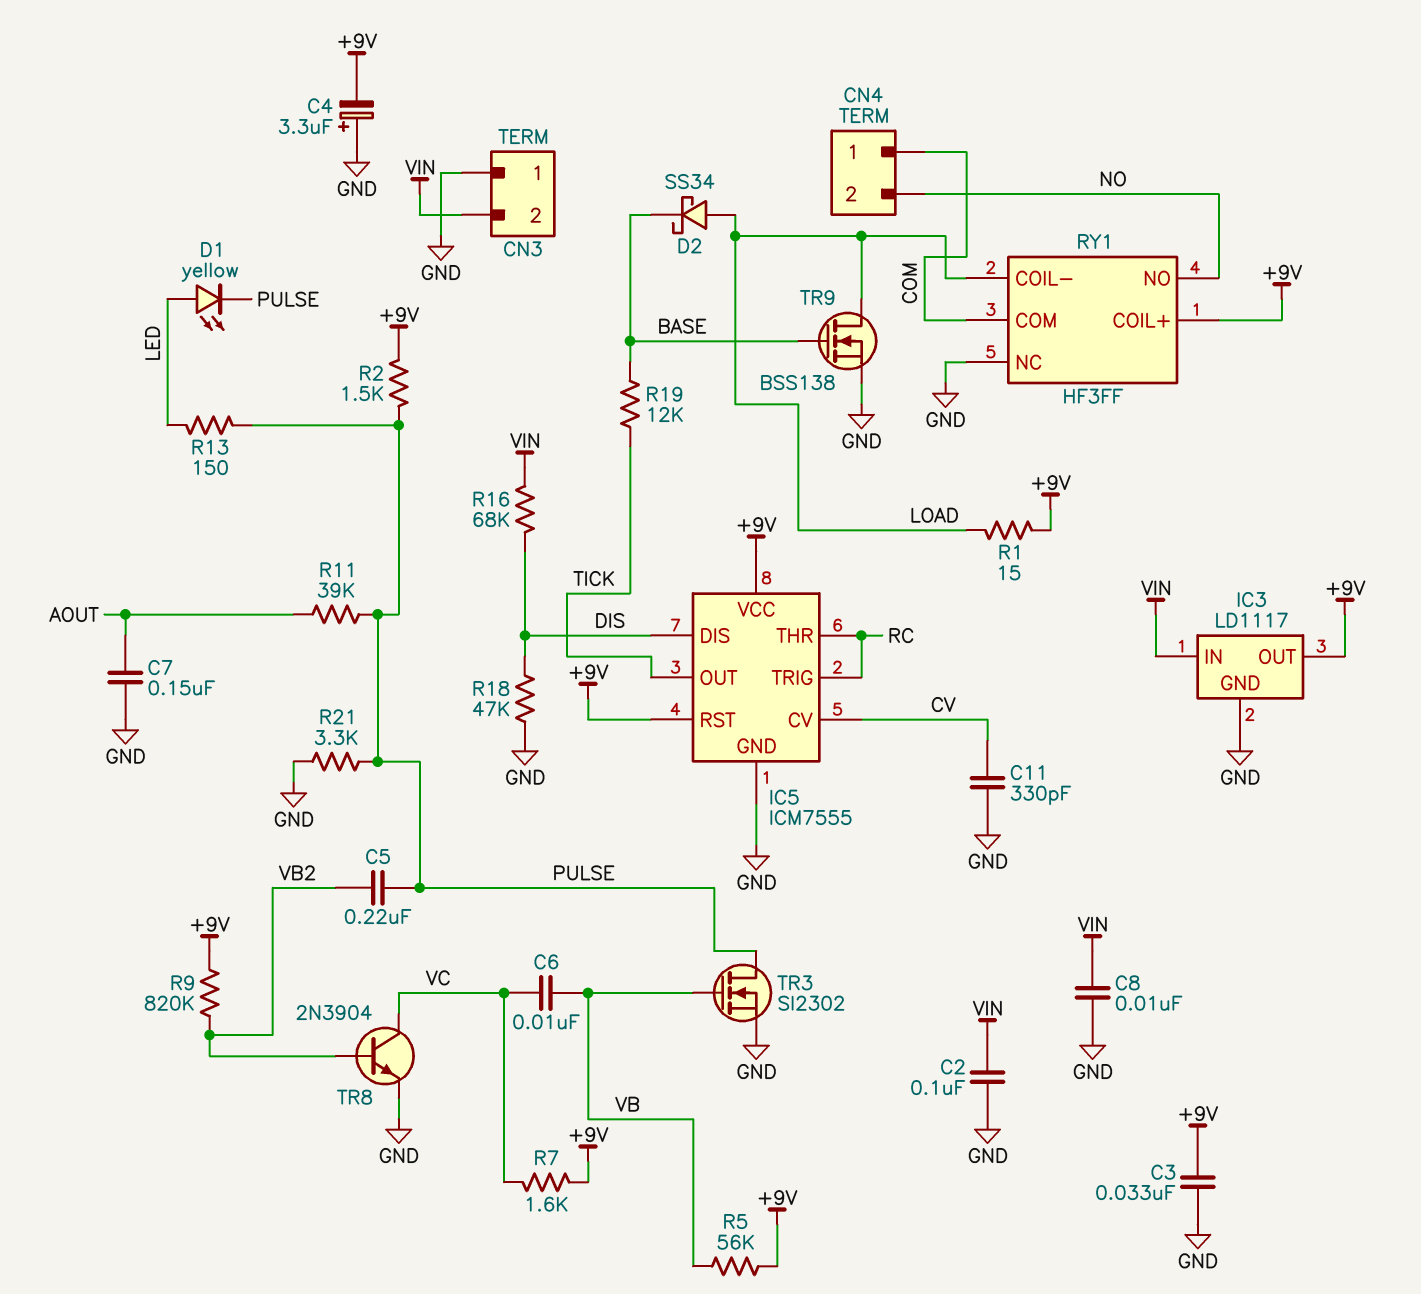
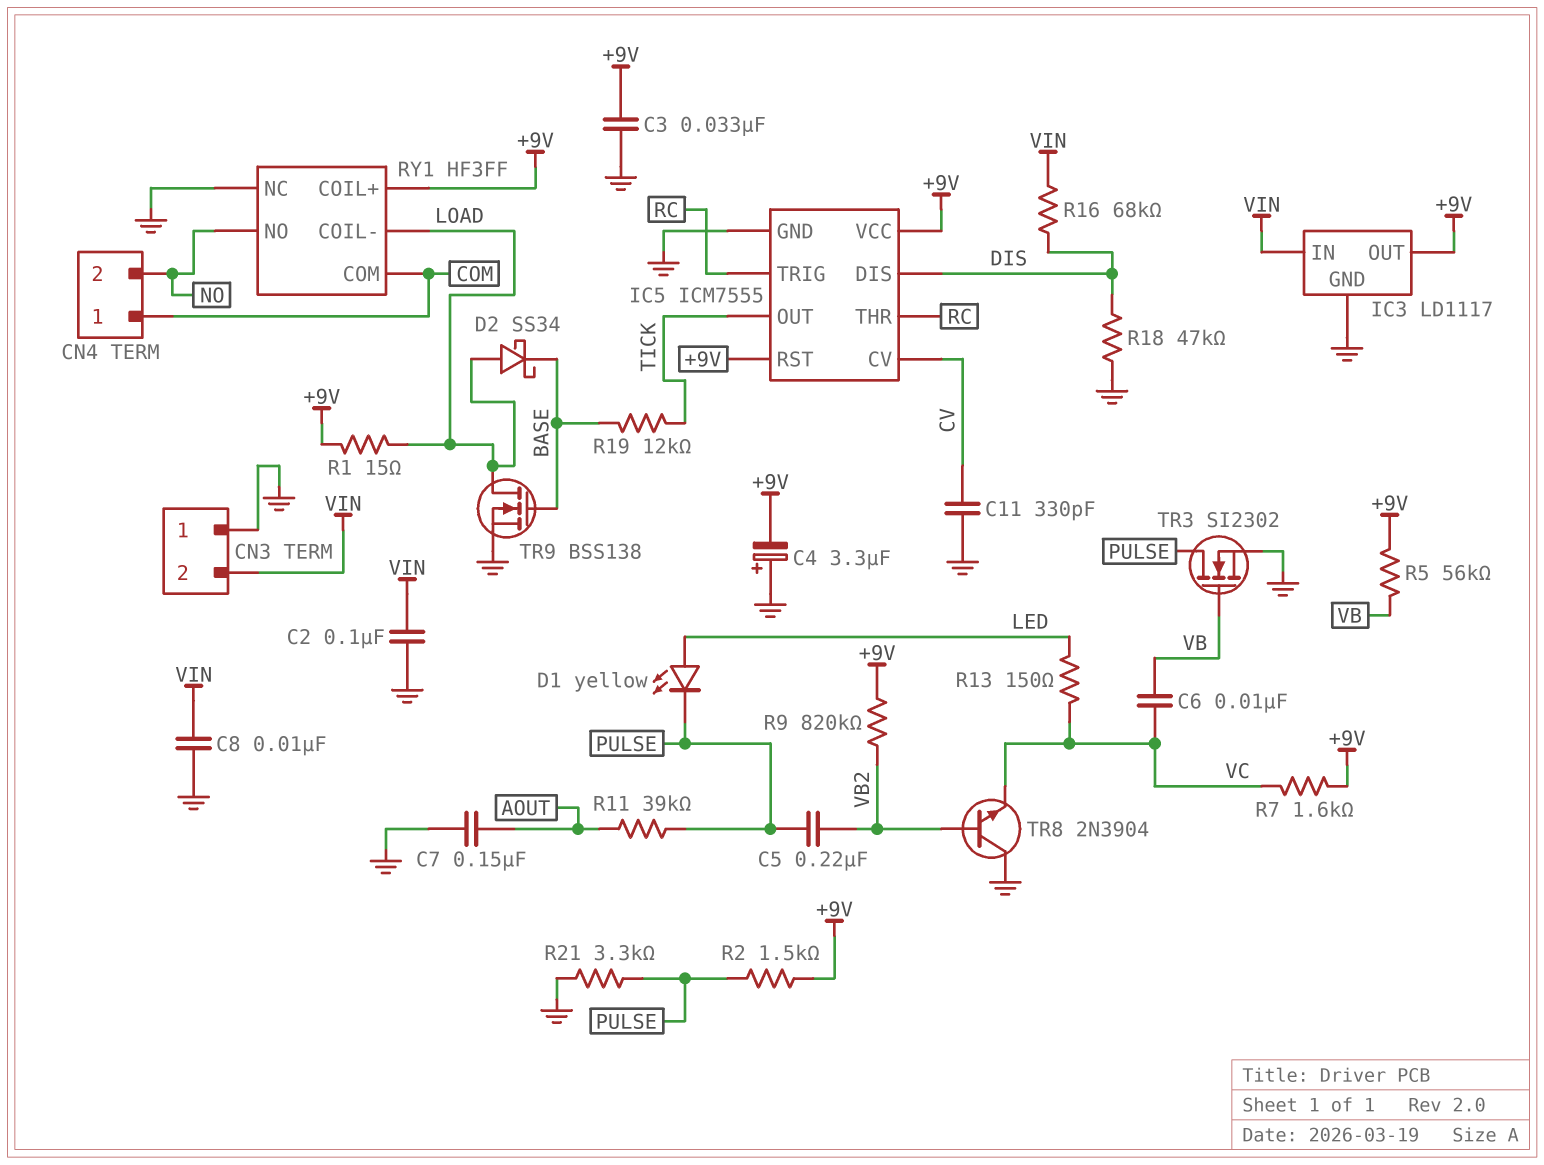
R13: 150 (LED, PULSE) -> 150 (LED, VC)
TR8: NPN 2N3904 (B VB2, C VC, E GND) -> NPN 2N3904 (B VB2, C GND, E VC)

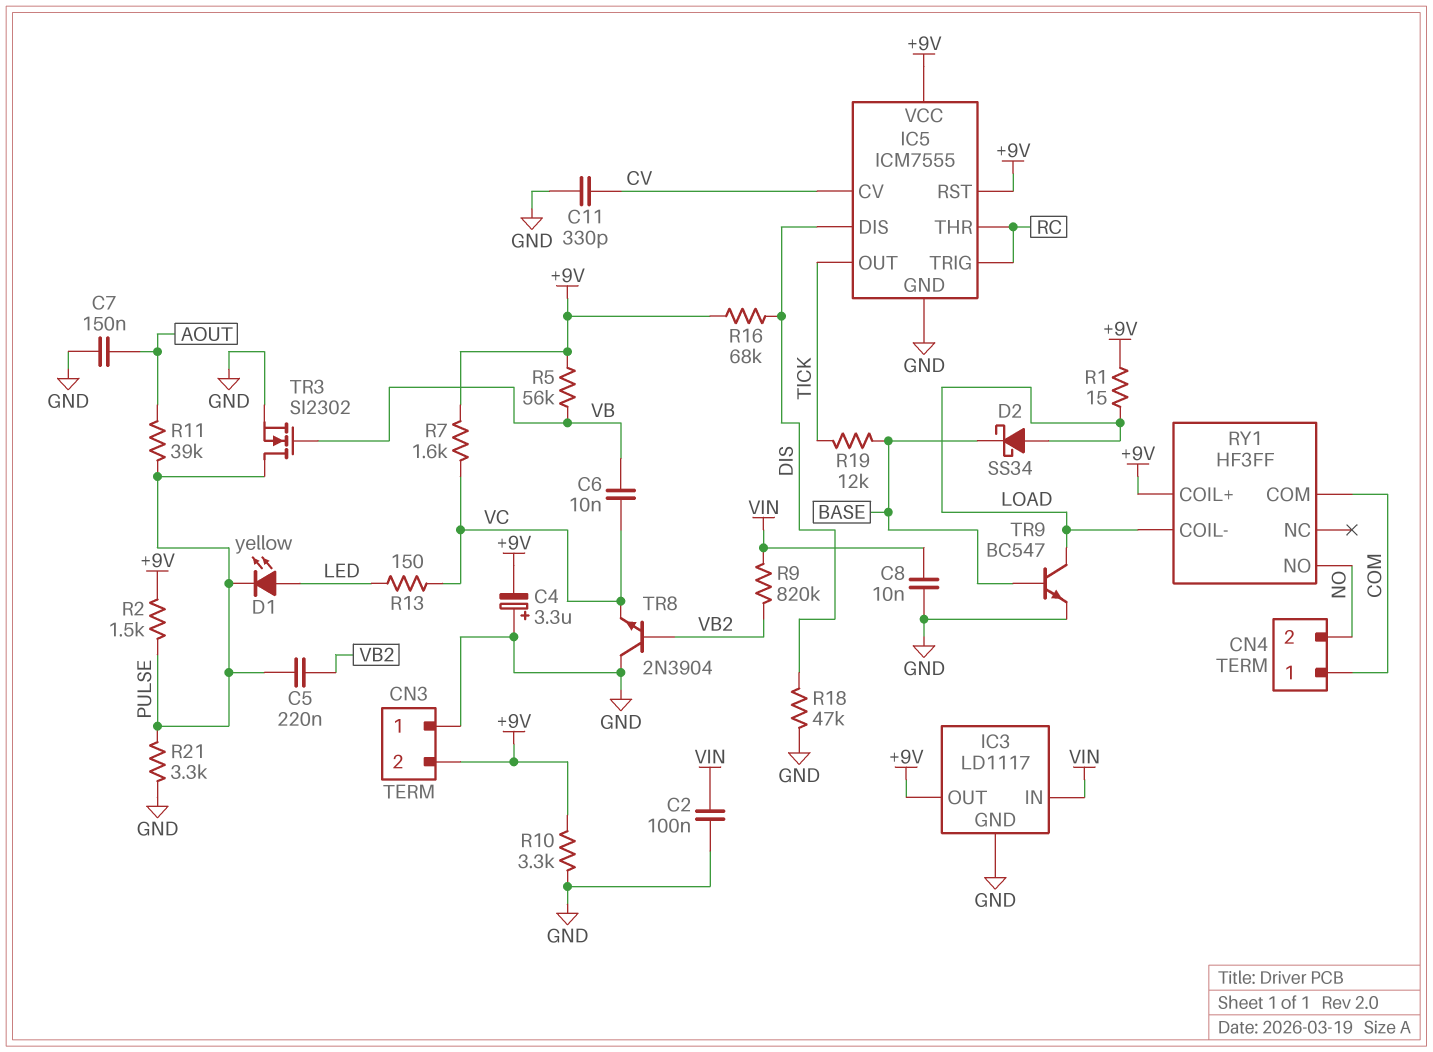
C3: 33nF (+9V, GND) -> none
CN3 pin 2: VIN -> +9V
R9: 820k (+9V, VB2) -> 820k (VB2, VIN)
R10: none -> 3.3k (+9V, GND)
R16: 68k (DIS, VIN) -> 68k (+9V, DIS)
RY1 pin NC: GND -> none
TR9: NMOS BSS138 (G BASE, D LOAD, S GND) -> NPN BC547 (B BASE, C LOAD, E GND)

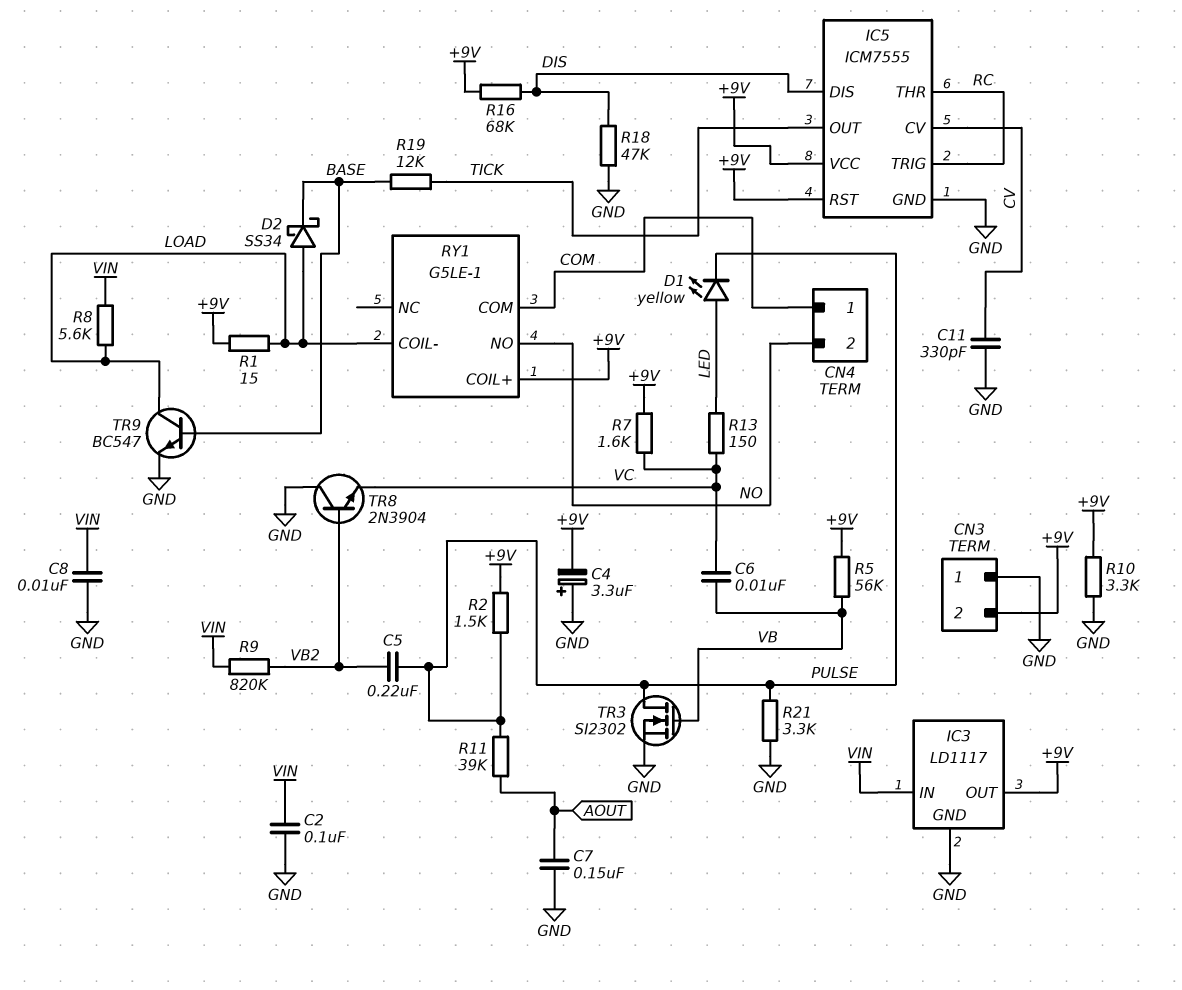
R8: none -> 5.6k (LOAD, VIN)
RY1: HF3FF -> G5LE-1

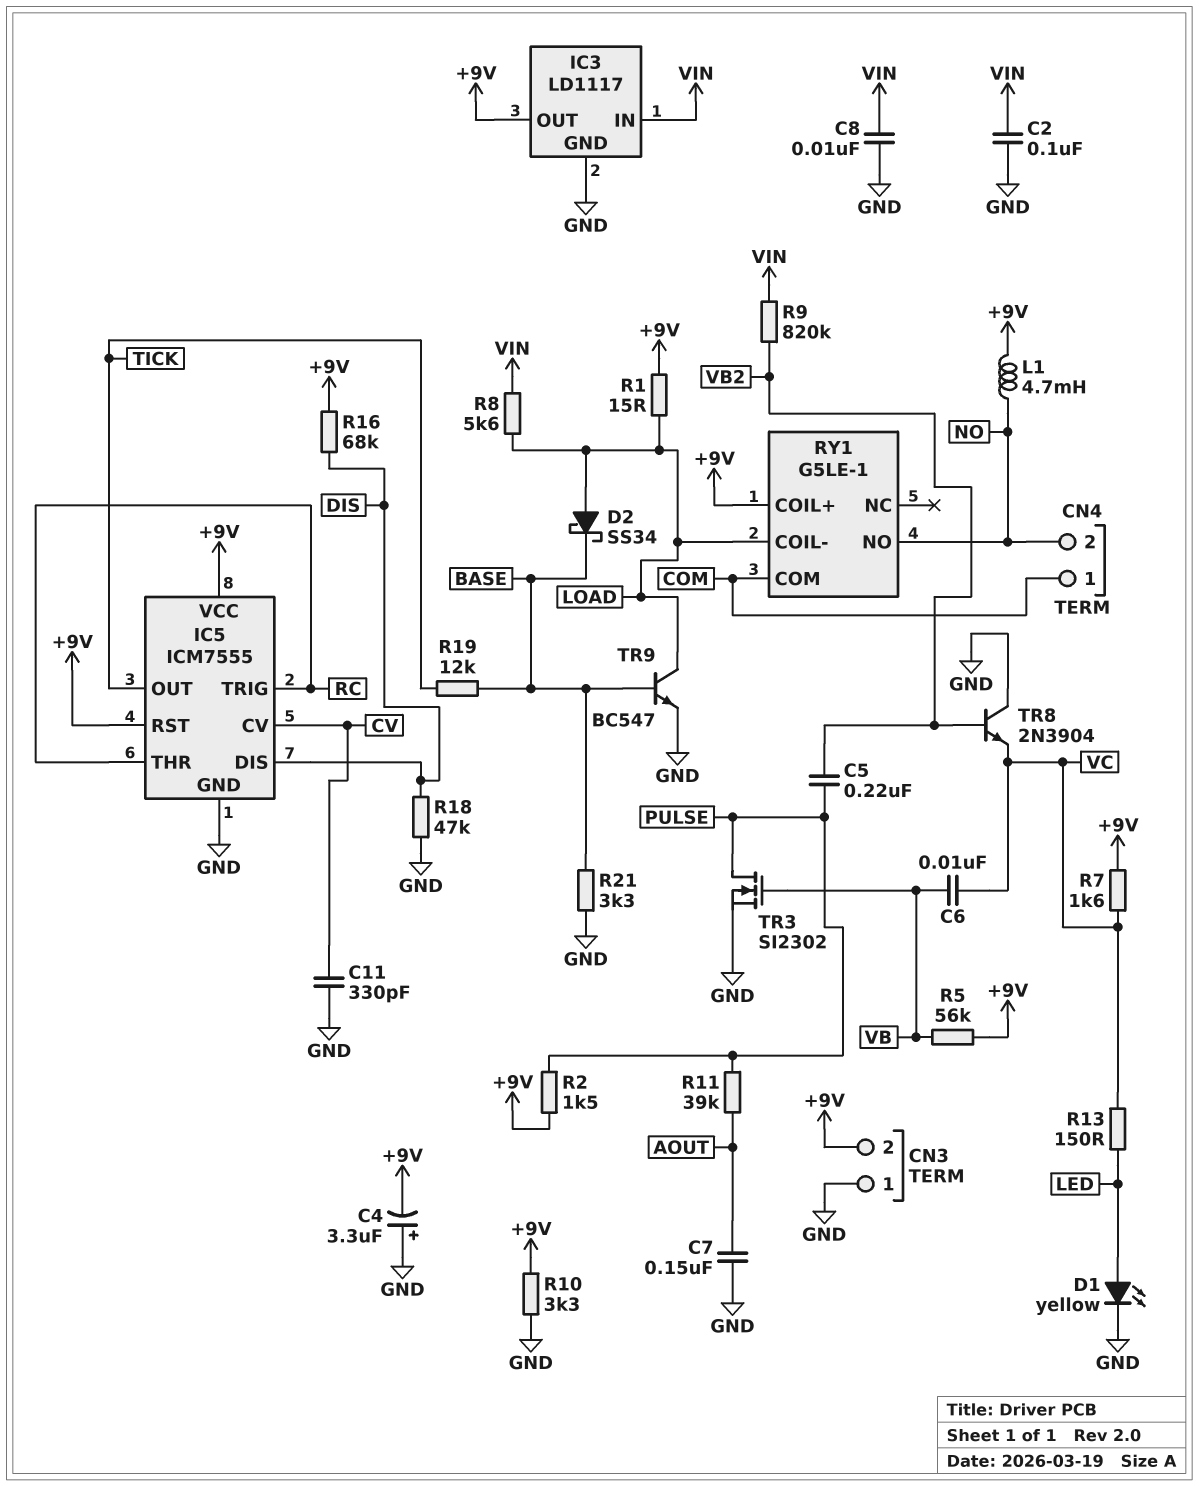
D1: LED yellow (A LED, K PULSE) -> LED yellow (A LED, K GND)
L1: none -> 4.7mH (+9V, NO)
R21: 3.3k (GND, PULSE) -> 3.3k (BASE, GND)

